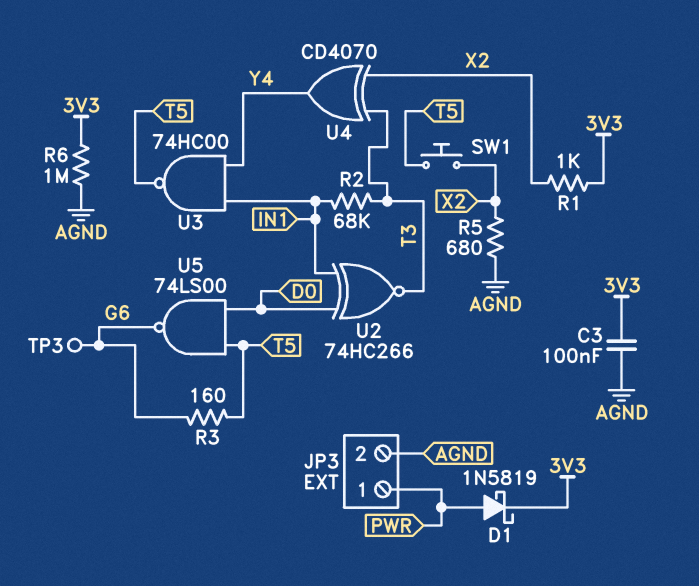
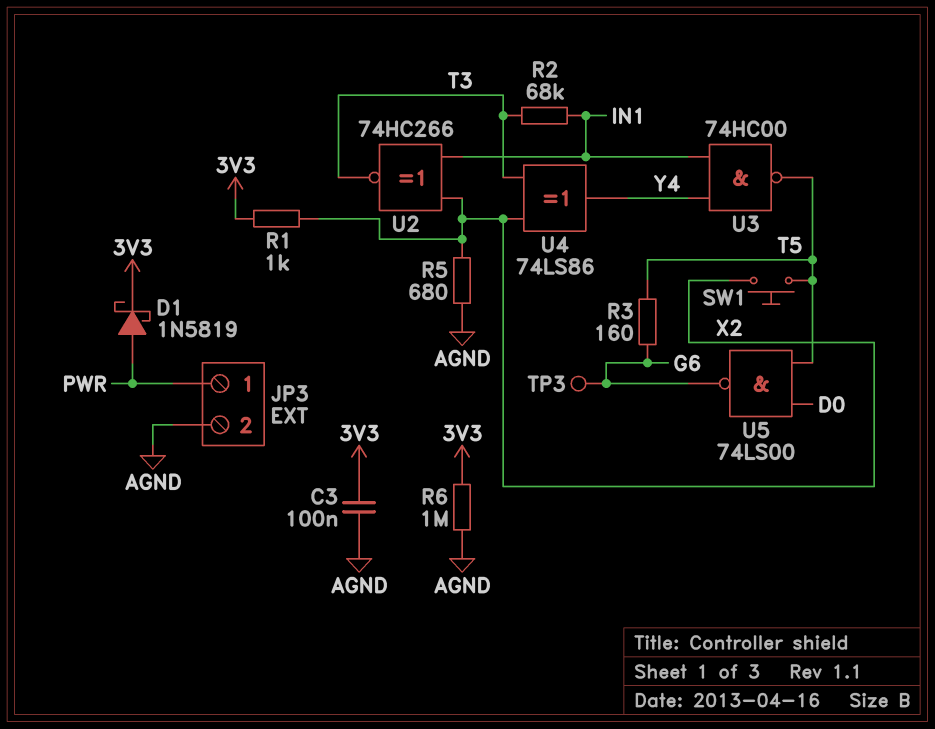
U2: XNOR 74HC266 (in D0, in IN1, out T3) -> XNOR 74HC266 (in IN1, in X2, out T3)
U4: XOR CD4070 (in T3, in X2, out Y4) -> XOR 74LS86 (in T3, in X2, out Y4)

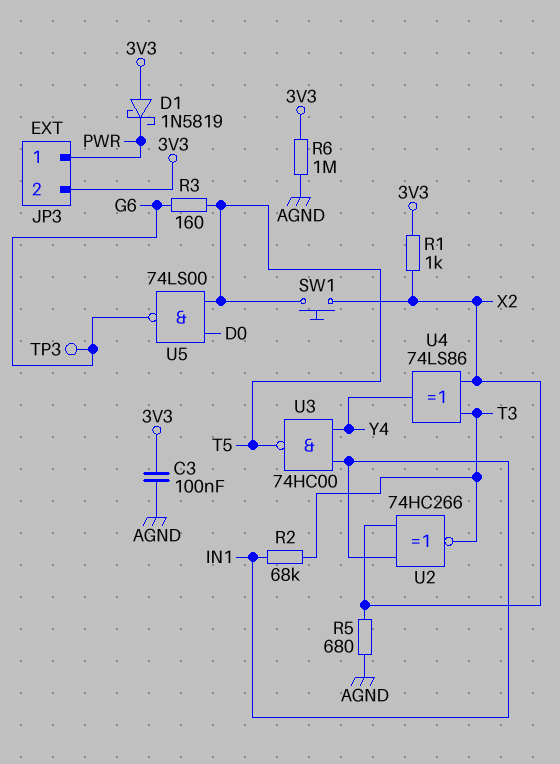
D1: schottky 1N5819 (A PWR, K 3V3) -> schottky 1N5819 (A 3V3, K PWR)
JP3 pin 2: AGND -> 3V3

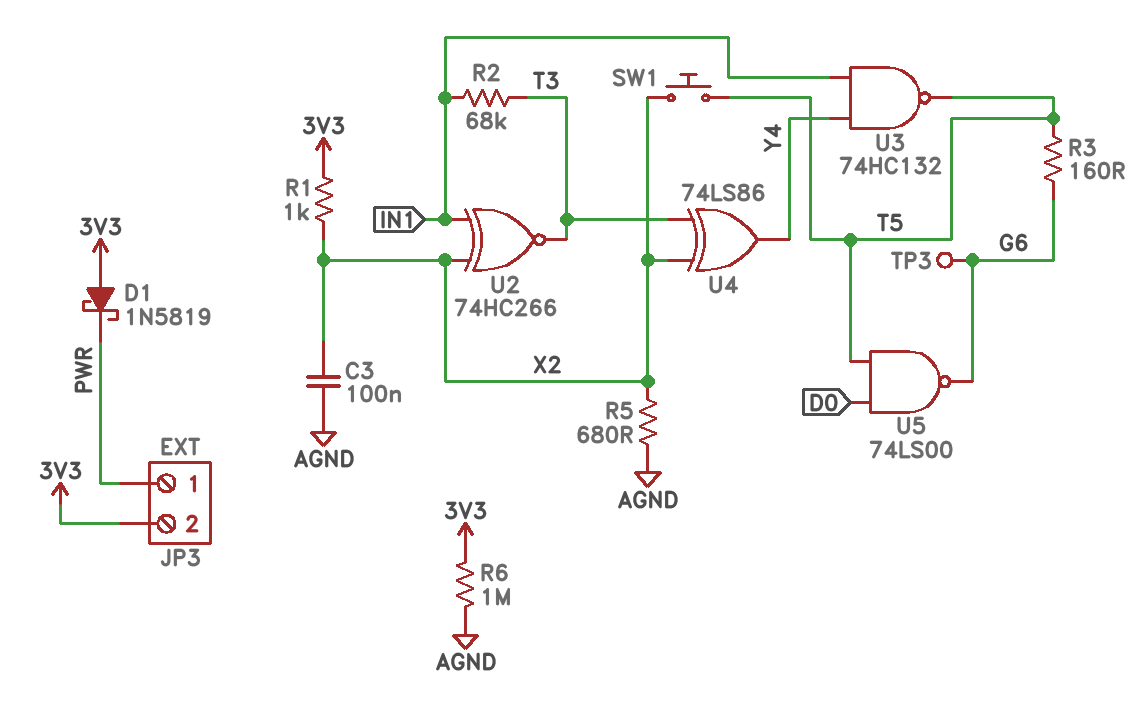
C3: 100nF (3V3, AGND) -> 100nF (AGND, X2)
U3: NAND 74HC00 (in IN1, in Y4, out T5) -> NAND 74HC132 (in IN1, in Y4, out T5)

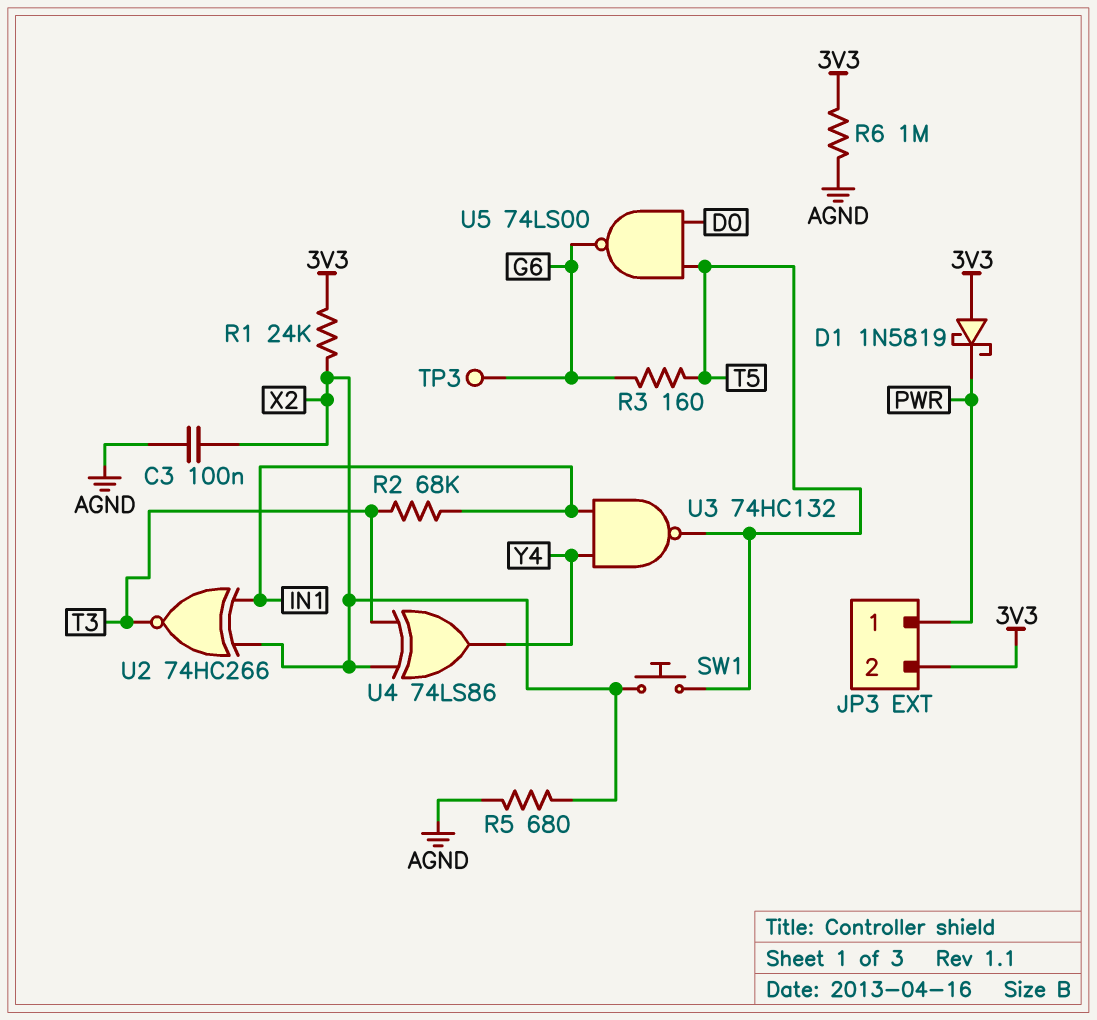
R1: 1k (3V3, X2) -> 24k (3V3, X2)

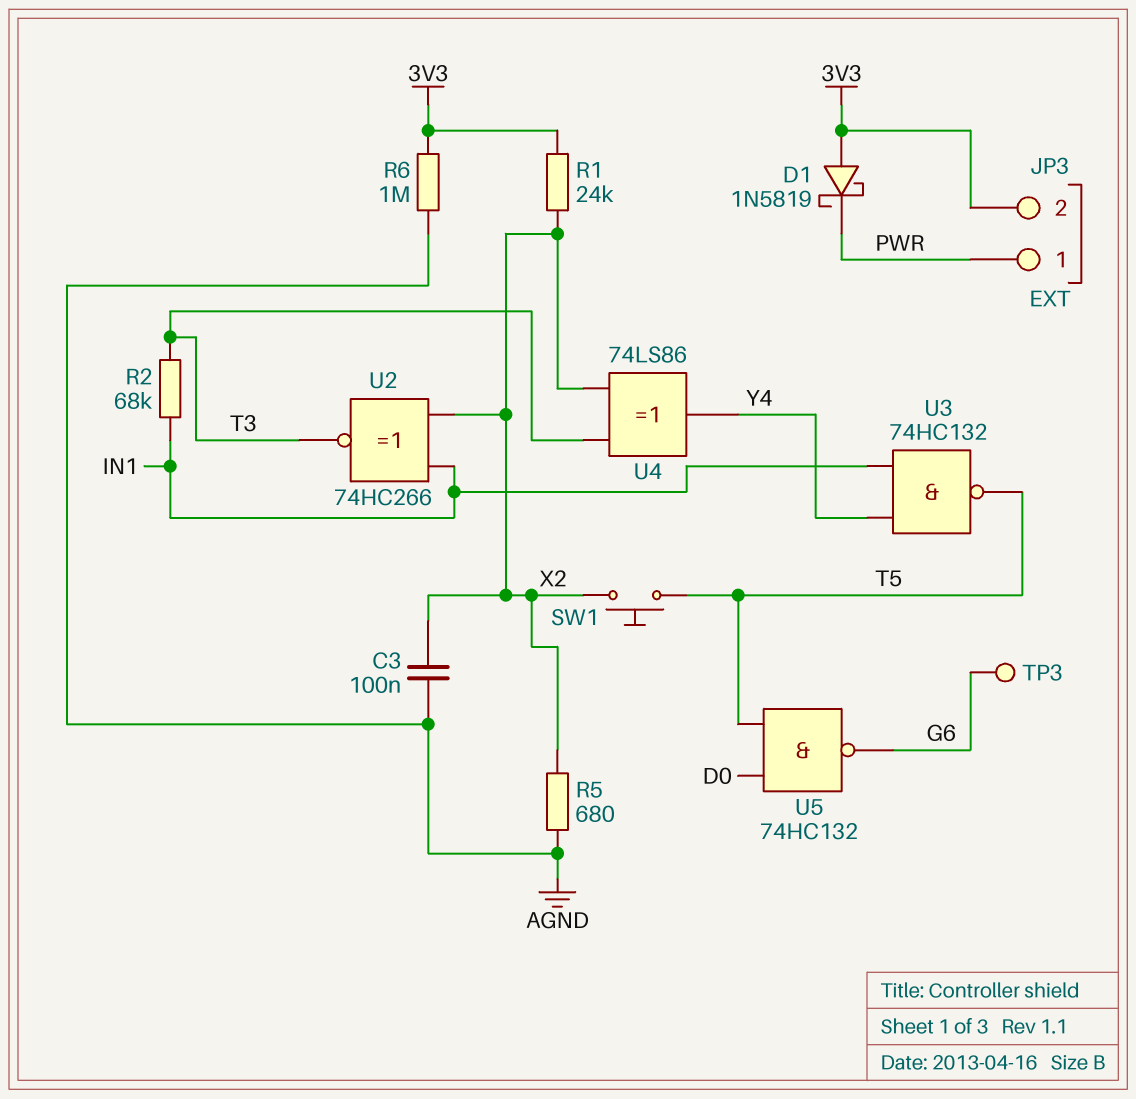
R3: 160 (G6, T5) -> none
U5: NAND 74LS00 (in D0, in T5, out G6) -> NAND 74HC132 (in D0, in T5, out G6)

